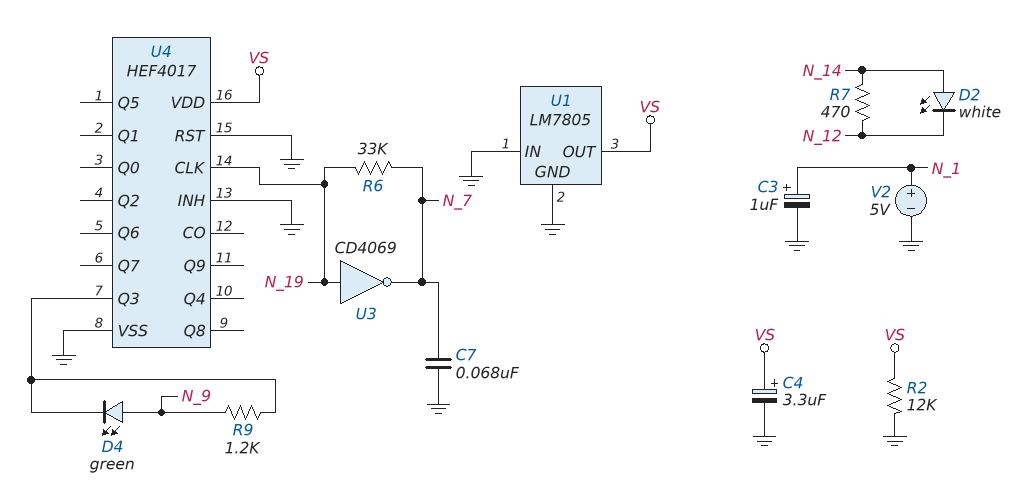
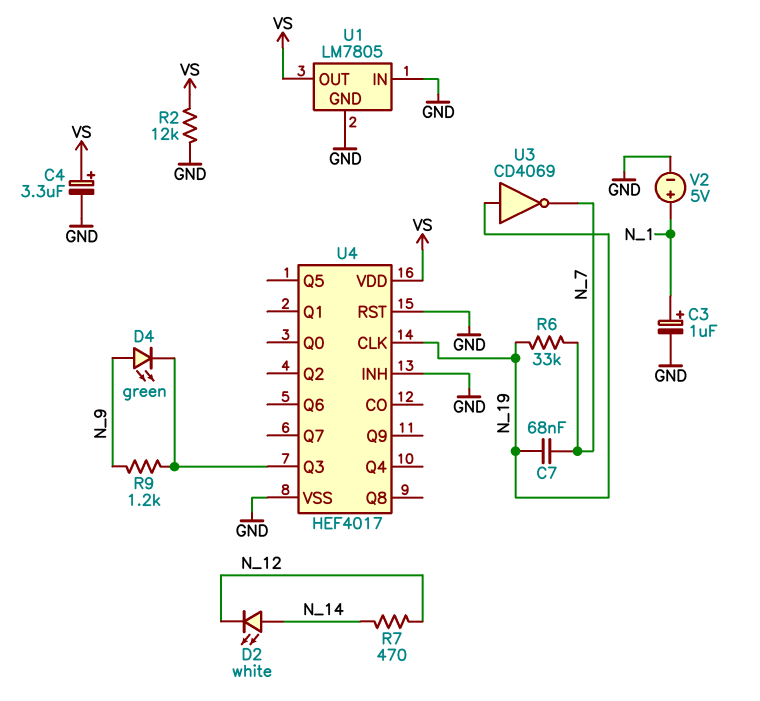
C7: 68nF (GND, N_7) -> 68nF (N_7, N_19)

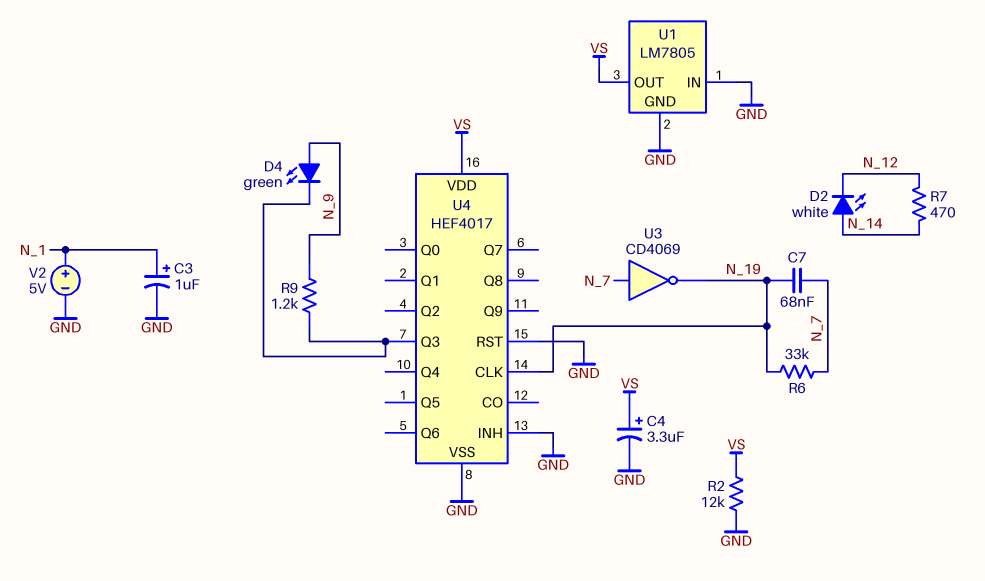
U3: NOT CD4069 (in N_19, out N_7) -> NOT CD4069 (in N_7, out N_19)

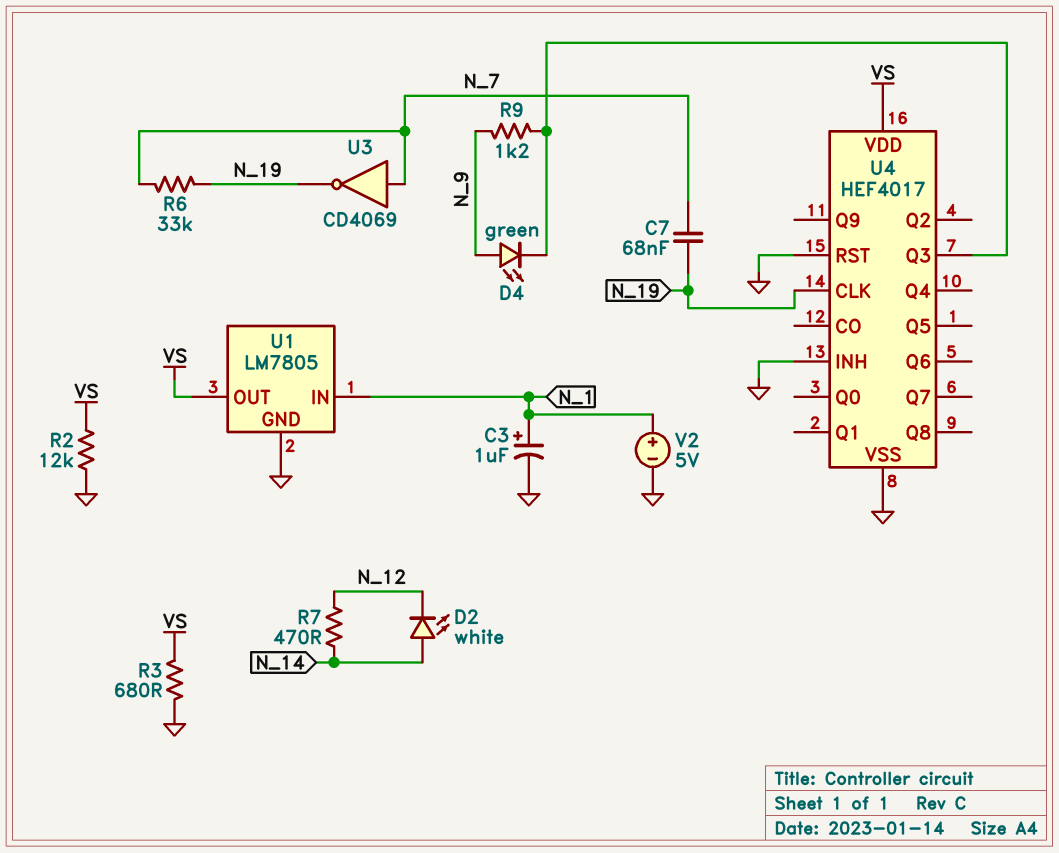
C4: 3.3uF (plus VS, minus GND) -> none
R3: none -> 680 (GND, VS)
U1 pin IN: GND -> N_1

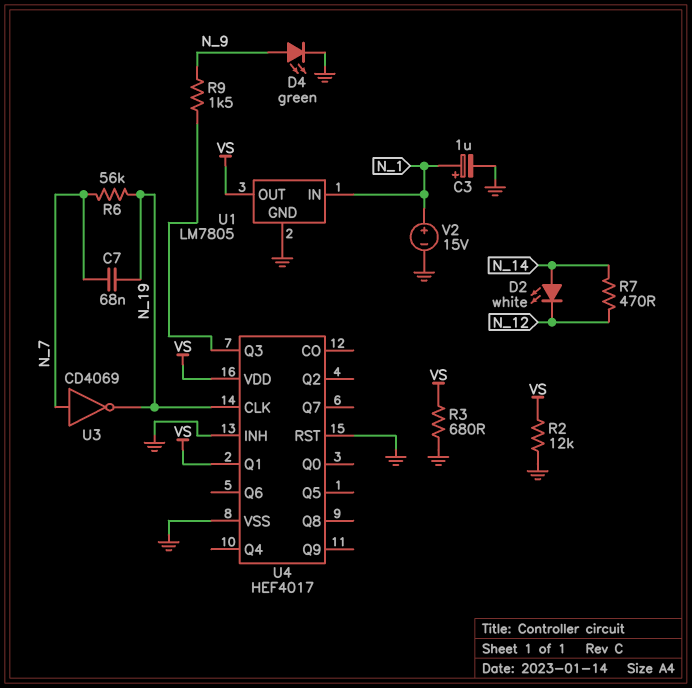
D4: LED green (A N_9, K U4/Q3) -> LED green (A N_9, K GND)
R6: 33k (N_7, N_19) -> 56k (N_7, N_19)
R9: 1.2k (N_9, U4/Q3) -> 1.5k (N_9, U4/Q3)
U4 pin Q1: none -> VS
V2: 5V (plus N_1, minus GND) -> 15V (plus N_1, minus GND)

